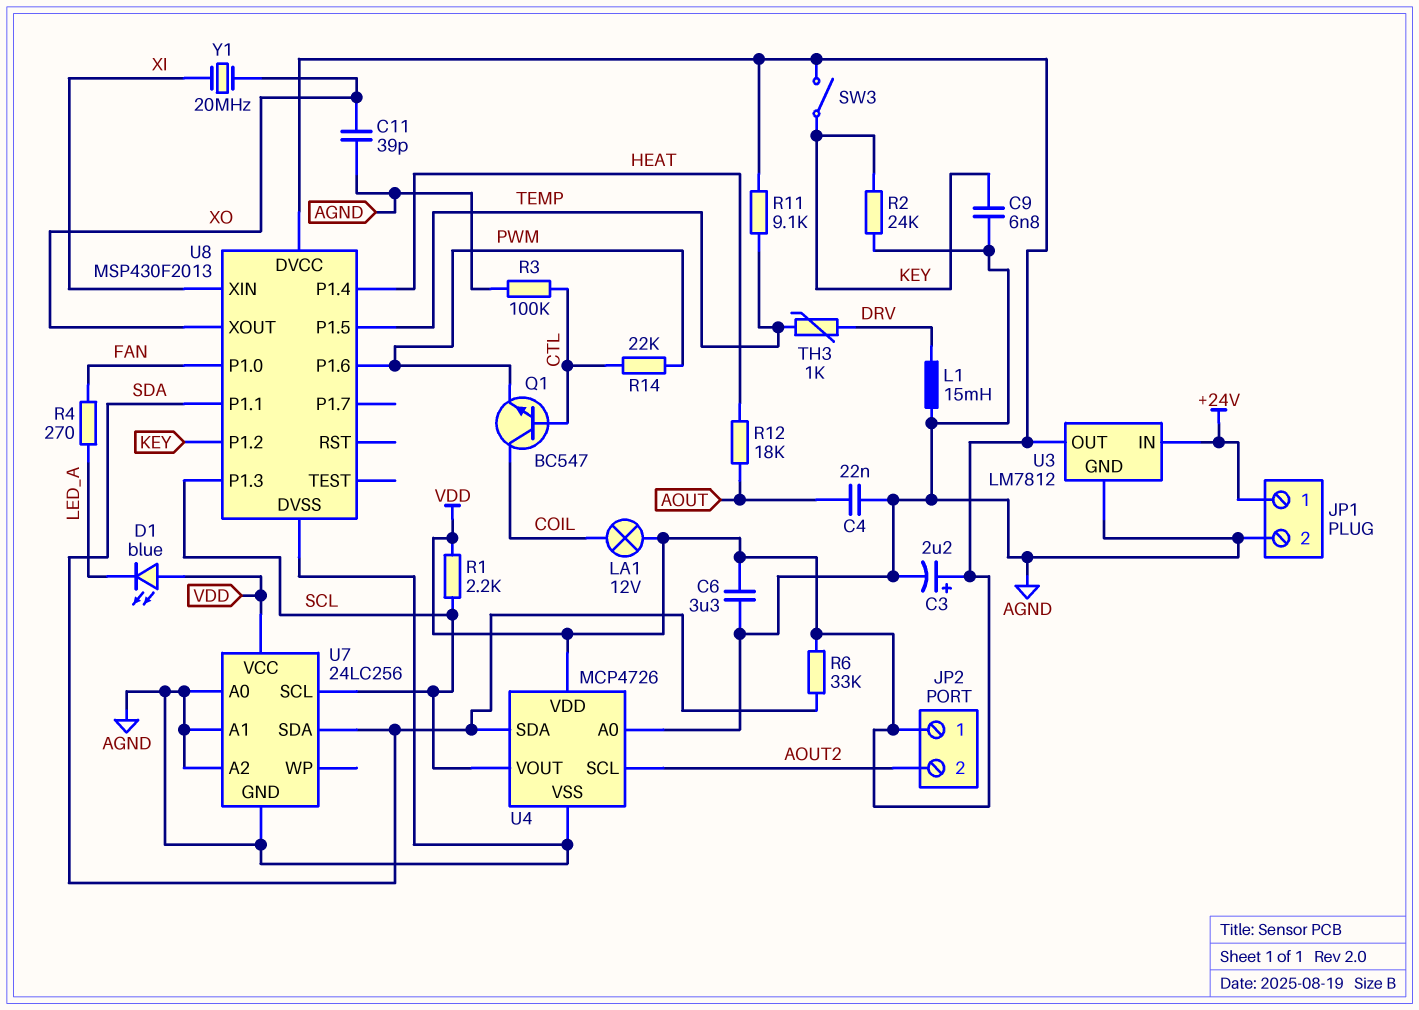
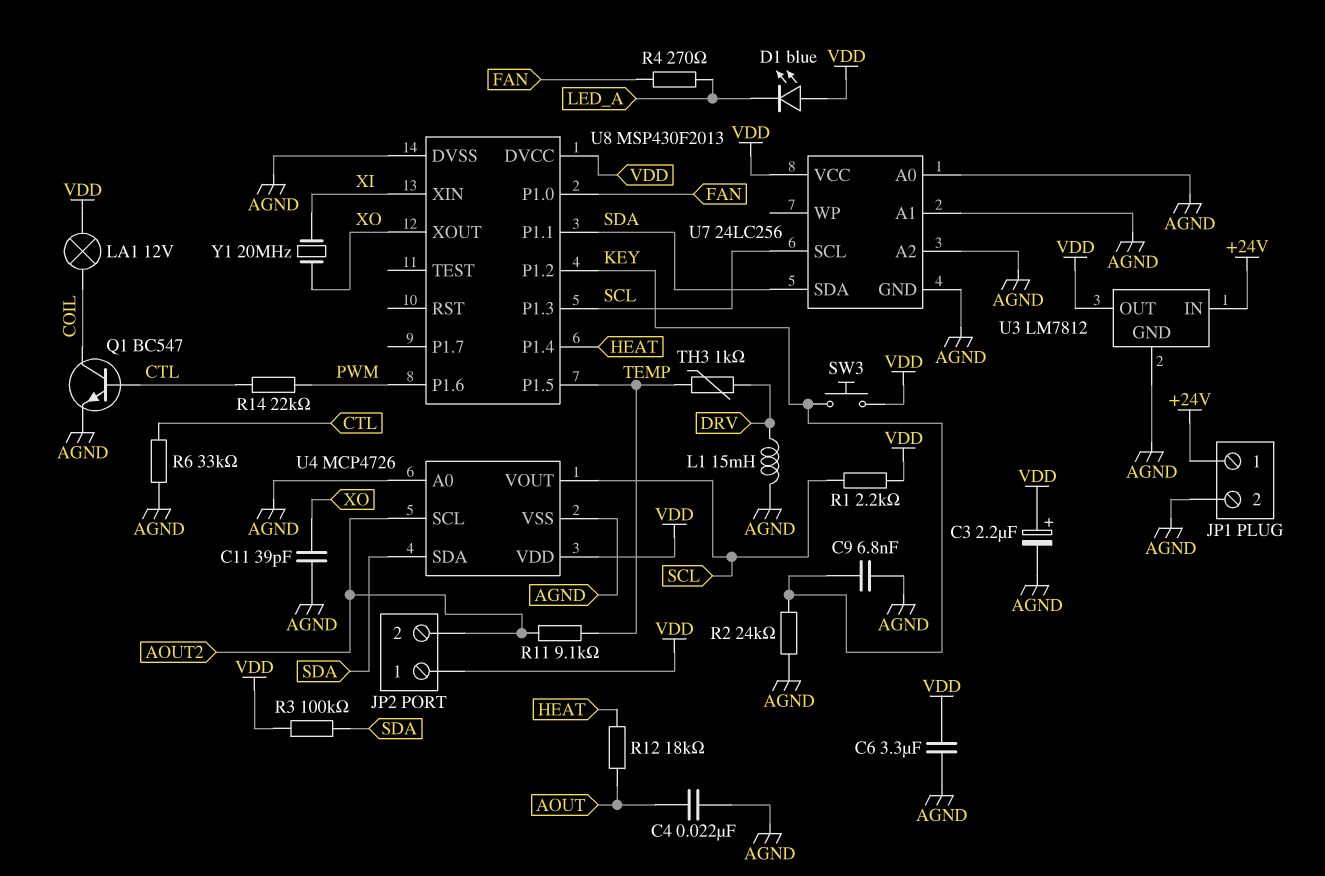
Q1: NPN BC547 (B CTL, C COIL, E PWM) -> NPN BC547 (B CTL, C COIL, E AGND)
R3: 100k (AGND, CTL) -> 100k (SDA, VDD)
R6: 33k (SDA, VDD) -> 33k (AGND, CTL)
R11: 9.1k (TEMP, VDD) -> 9.1k (AOUT2, TEMP)
SW3: switch (KEY, VDD) -> button (KEY, VDD)

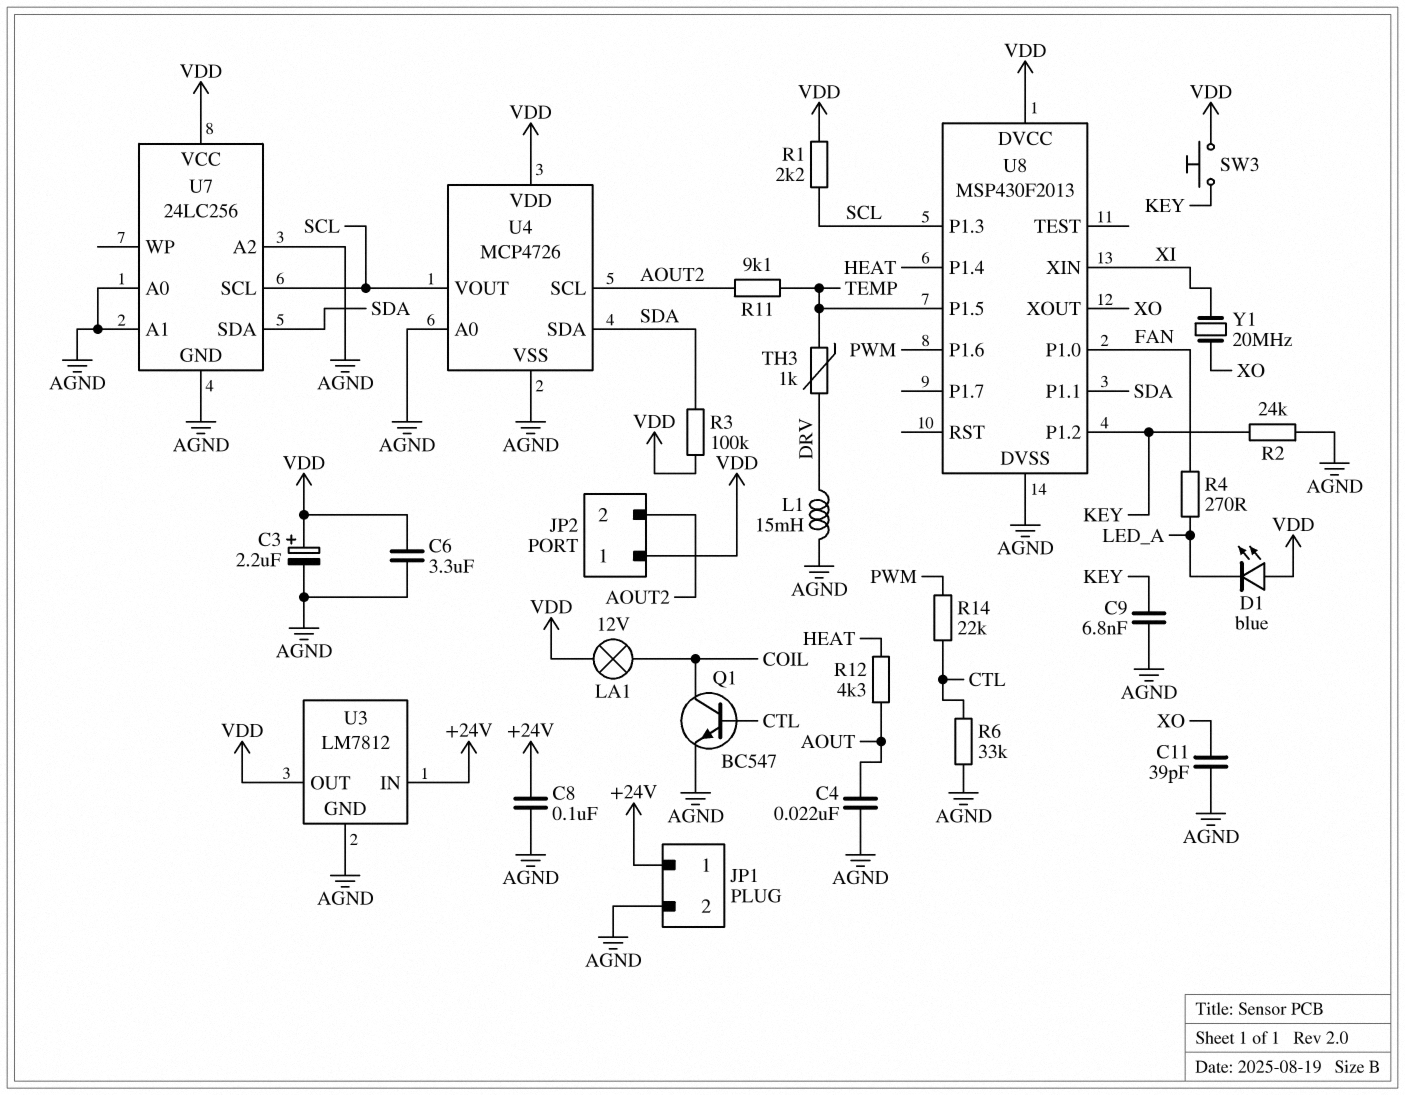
C8: none -> 100nF (+24V, AGND)
R12: 18k (AOUT, HEAT) -> 4.3k (AOUT, HEAT)

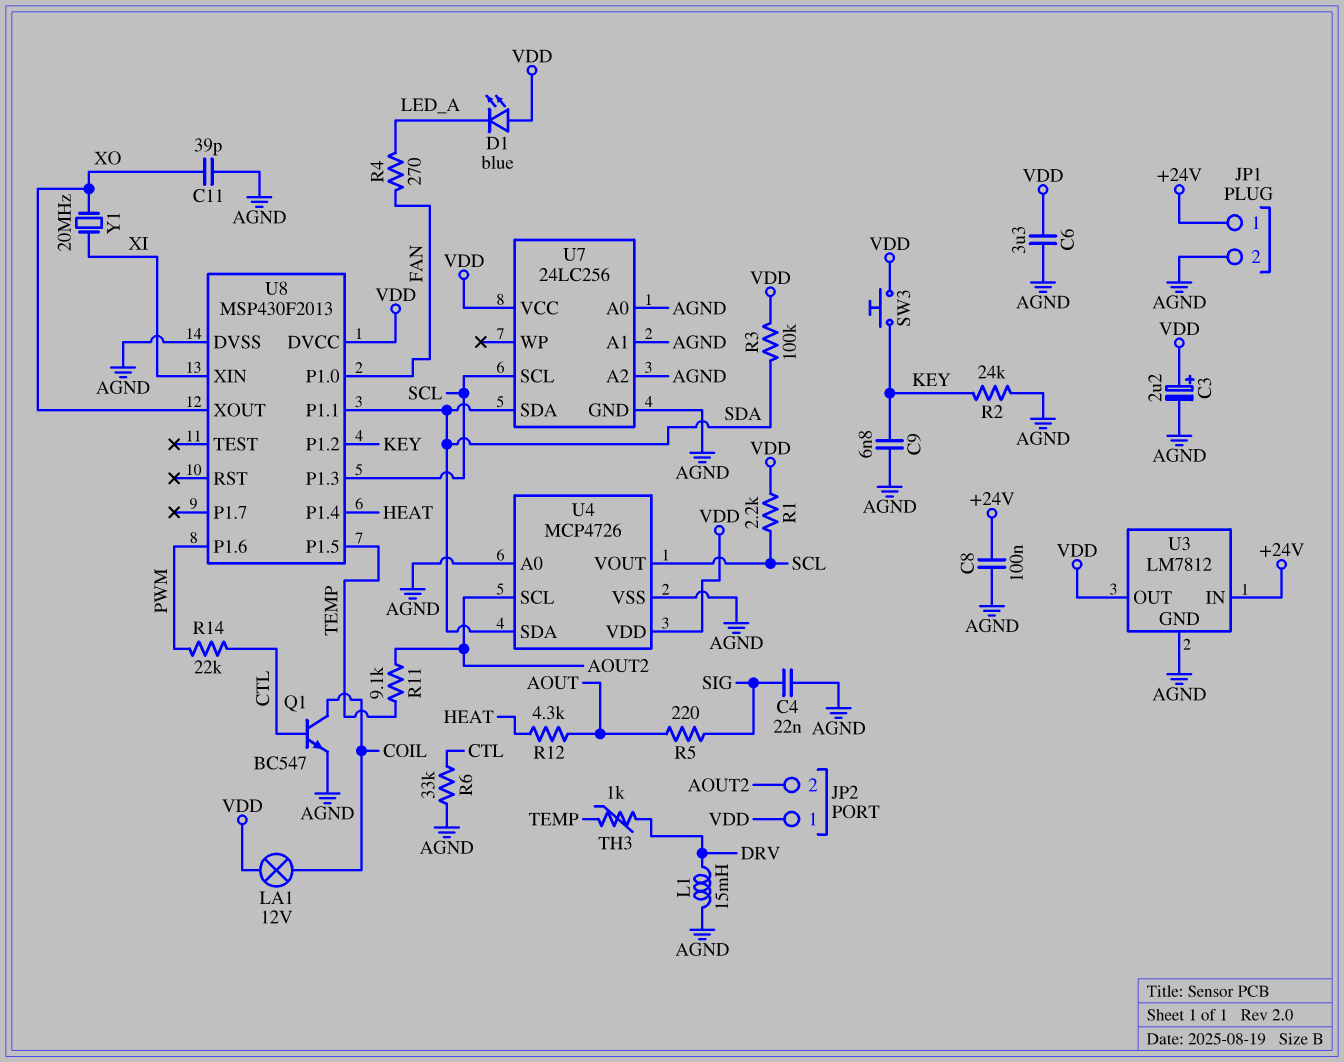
C4: 22nF (AGND, AOUT) -> 22nF (AGND, SIG)
R5: none -> 220 (AOUT, SIG)

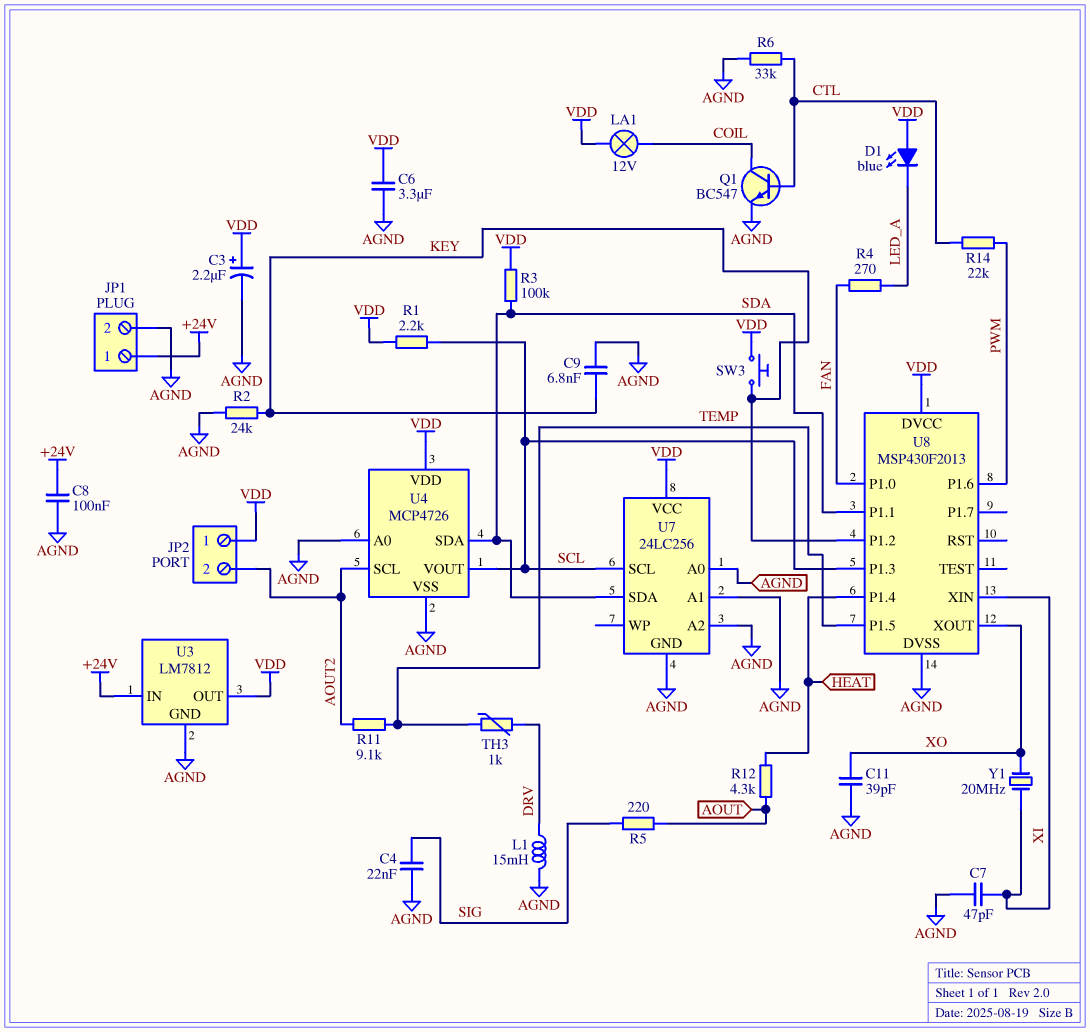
C7: none -> 47pF (AGND, XI)

